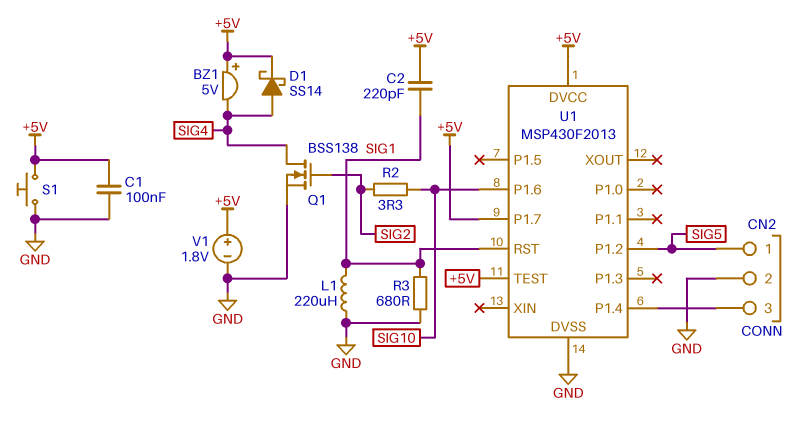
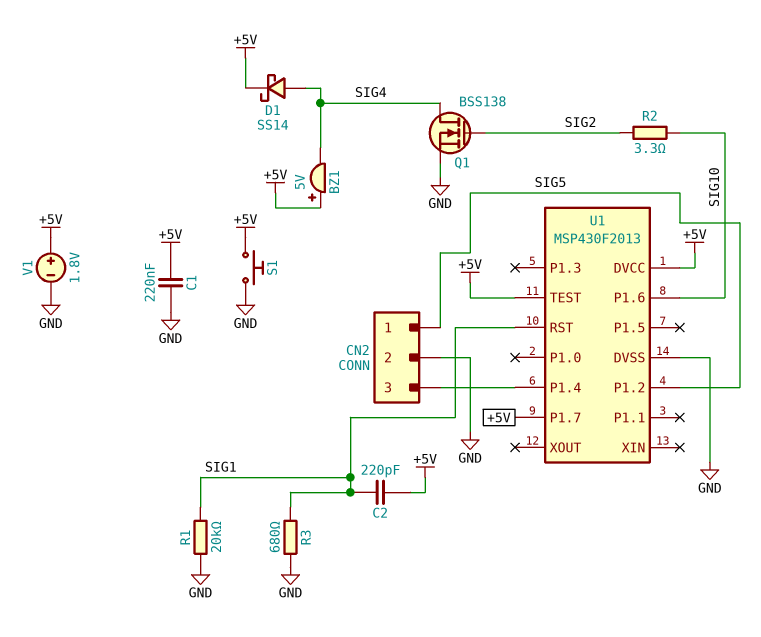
C1: 100nF (+5V, GND) -> 220nF (+5V, GND)
L1: 220uH (GND, SIG1) -> none
R1: none -> 20k (GND, SIG1)

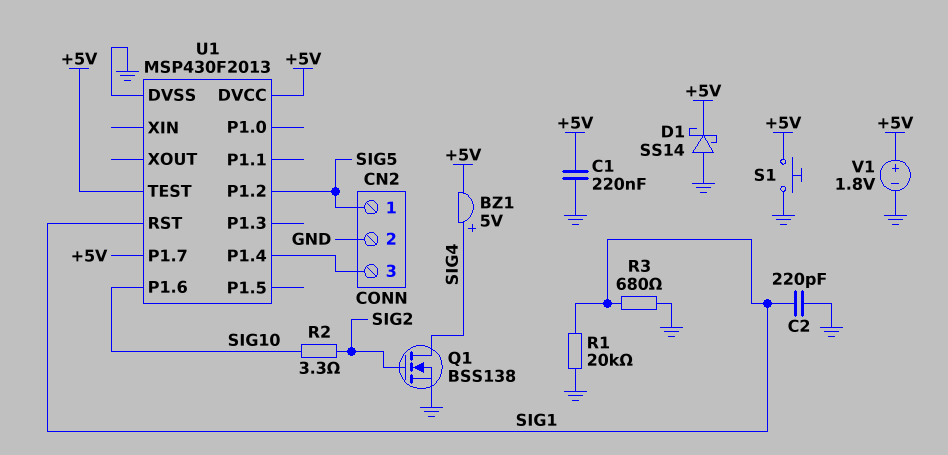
BZ1: buzzer 5V (plus +5V, minus SIG4) -> buzzer 5V (plus SIG4, minus +5V)
C2: 220pF (+5V, SIG1) -> 220pF (GND, SIG1)
D1: schottky SS14 (A SIG4, K +5V) -> schottky SS14 (A GND, K +5V)

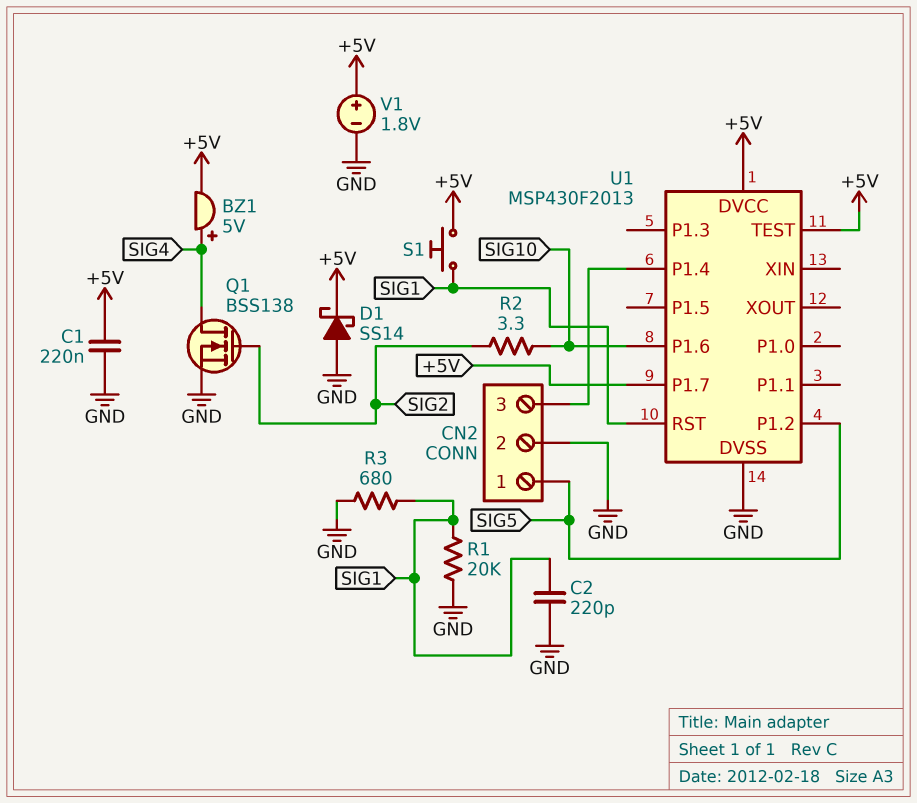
S1: button (+5V, GND) -> button (+5V, SIG1)

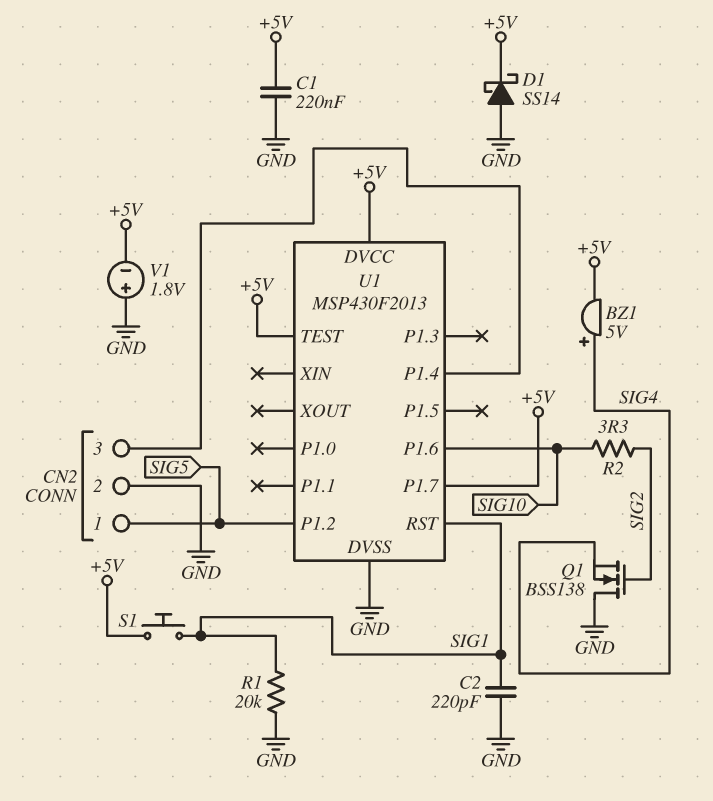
Q1: NMOS BSS138 (G SIG2, D SIG4, S GND) -> NMOS BSS138 (G SIG2, D GND, S SIG4)
R3: 680 (GND, SIG1) -> none
V1: 1.8V (plus +5V, minus GND) -> 1.8V (plus GND, minus +5V)

